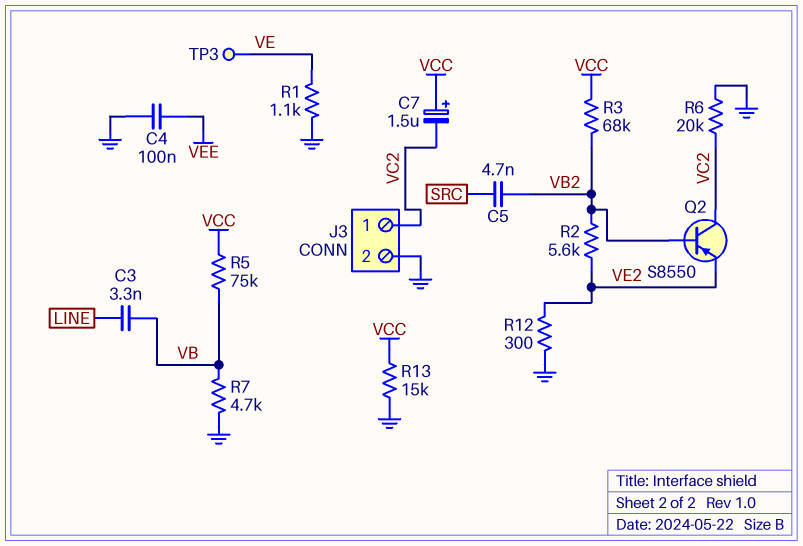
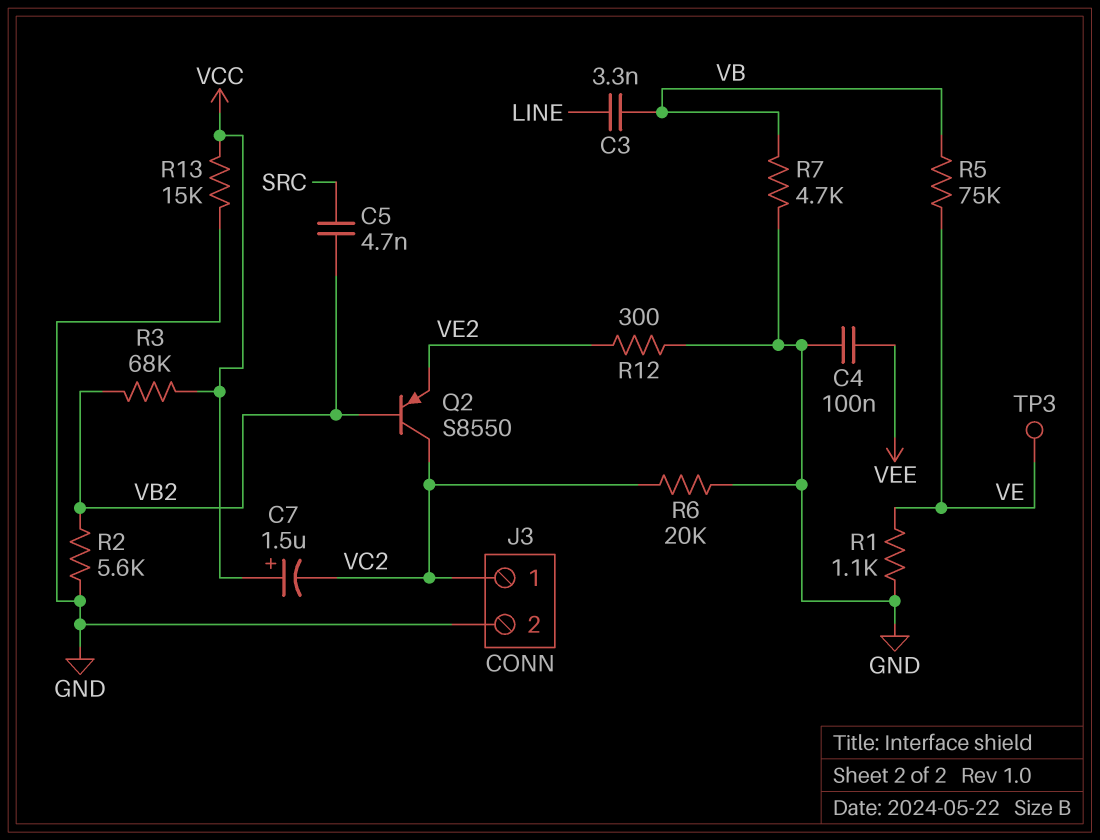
R2: 5.6k (VB2, VE2) -> 5.6k (GND, VB2)
R5: 75k (VB, VCC) -> 75k (VB, VE)

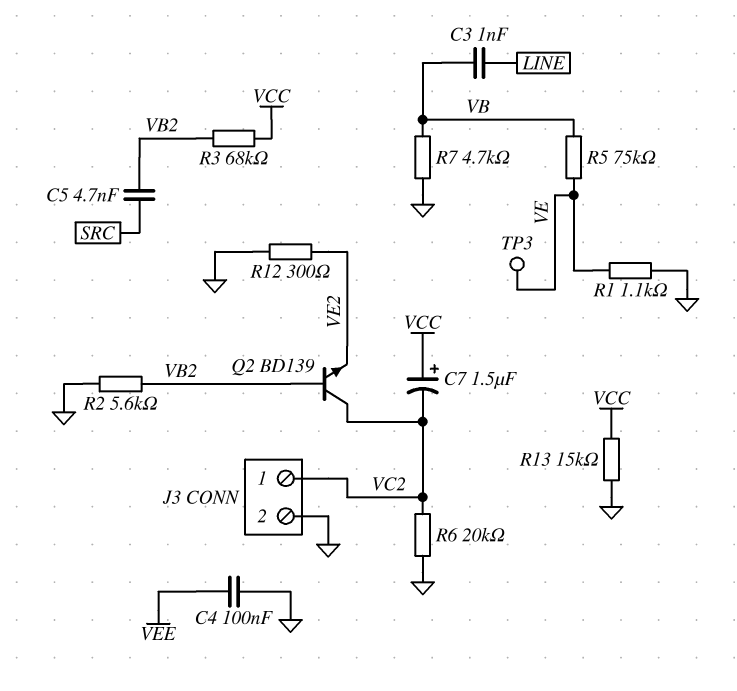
C3: 3.3nF (LINE, VB) -> 1nF (LINE, VB)
Q2: PNP S8550 (B VB2, C VC2, E VE2) -> NPN BD139 (B VB2, C VC2, E VE2)

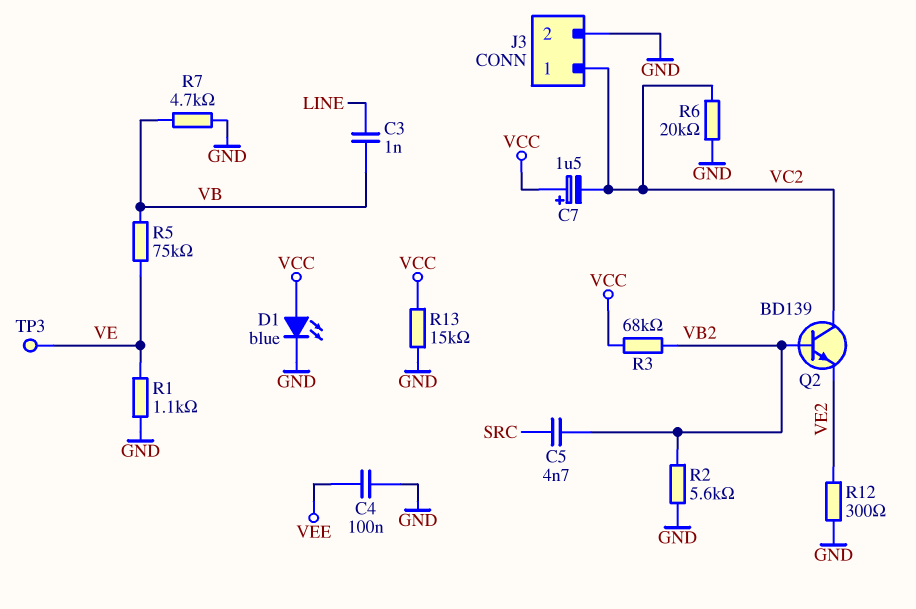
D1: none -> LED blue (A VCC, K GND)

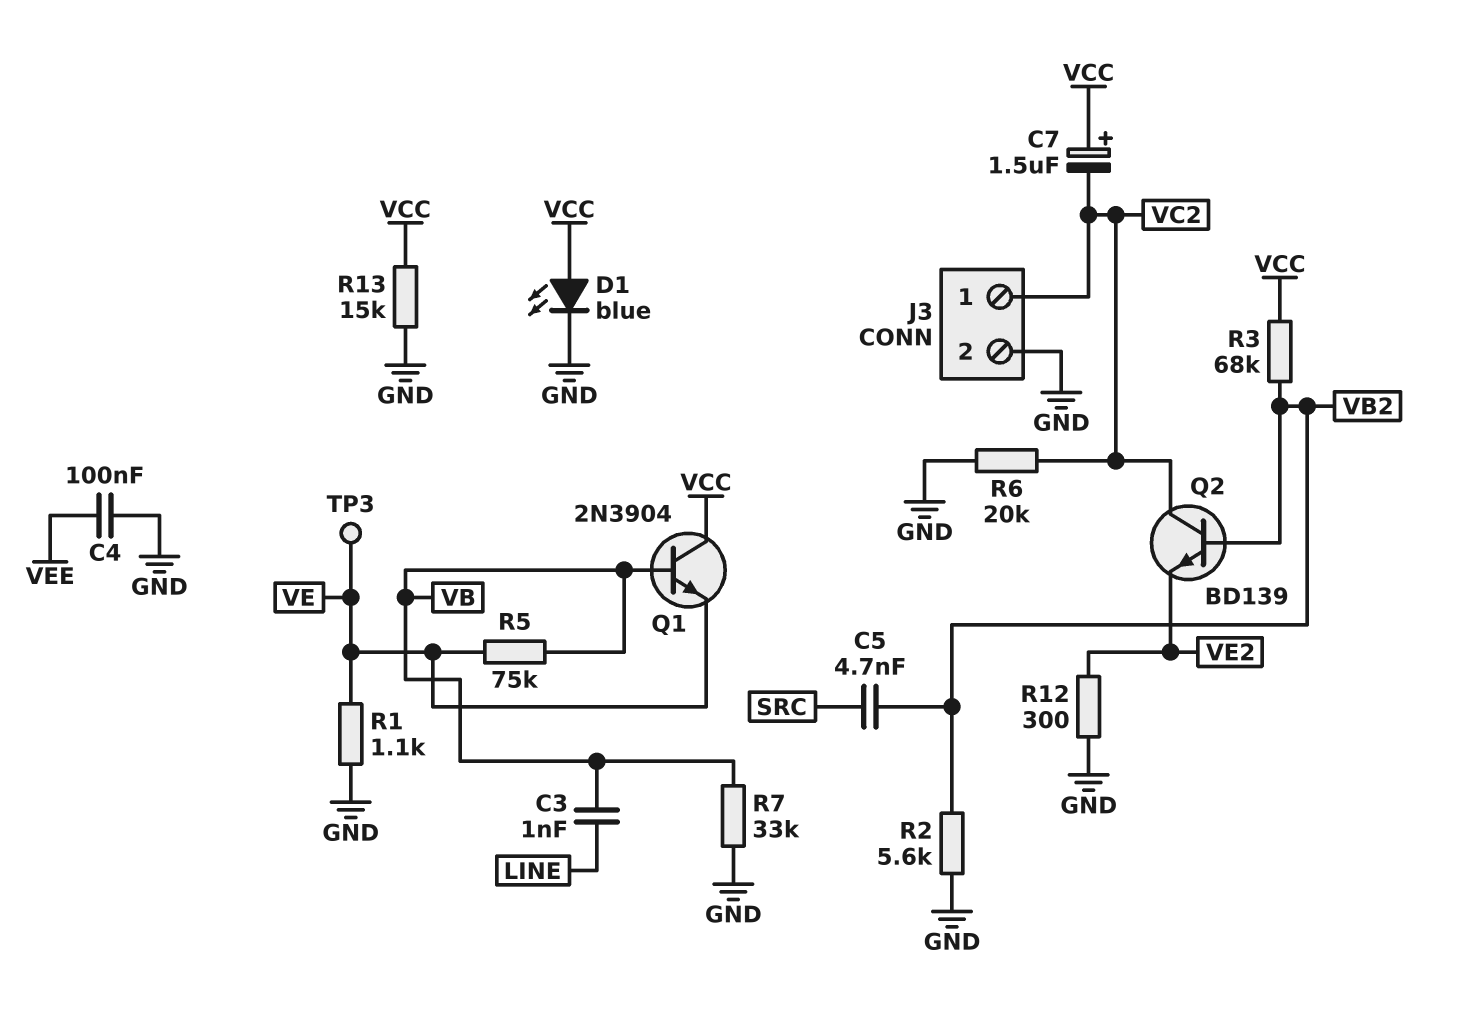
Q1: none -> NPN 2N3904 (B VB, C VCC, E VE)
R7: 4.7k (GND, VB) -> 33k (GND, VB)

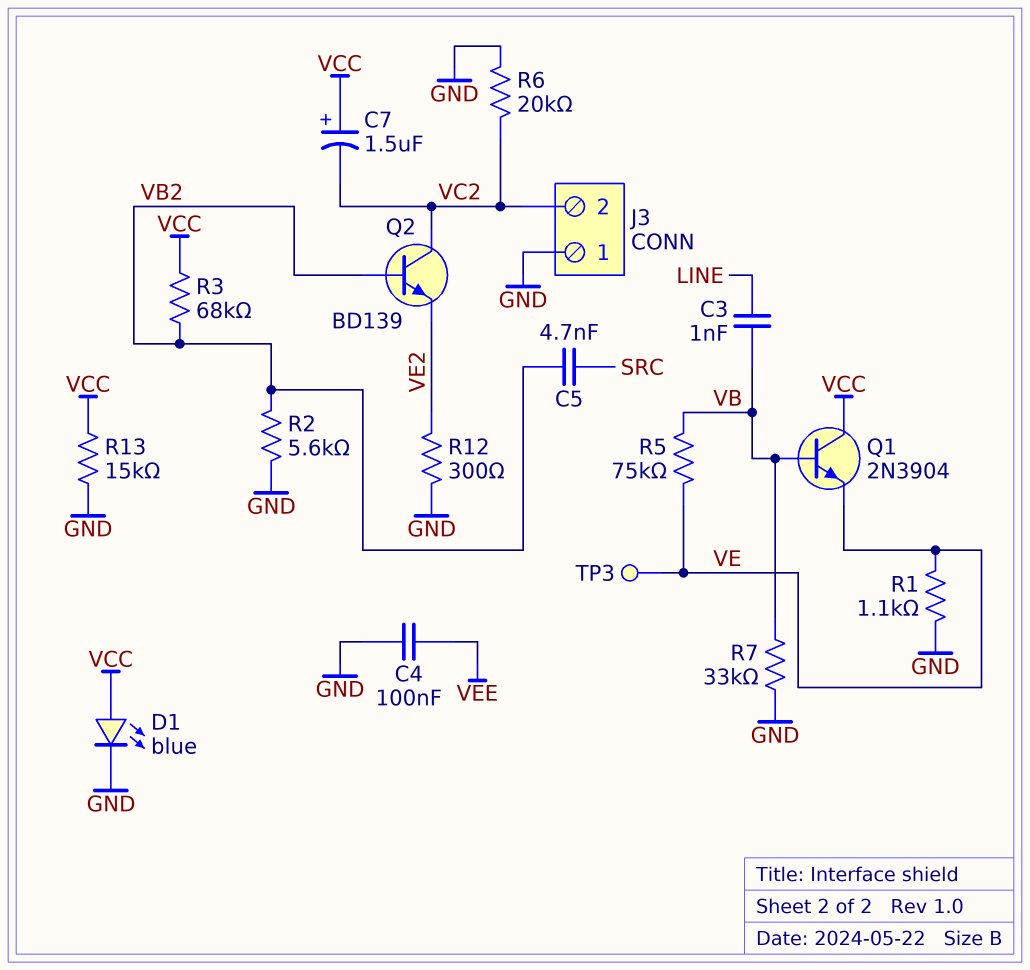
J3 pin 1: VC2 -> GND
J3 pin 2: GND -> VC2

